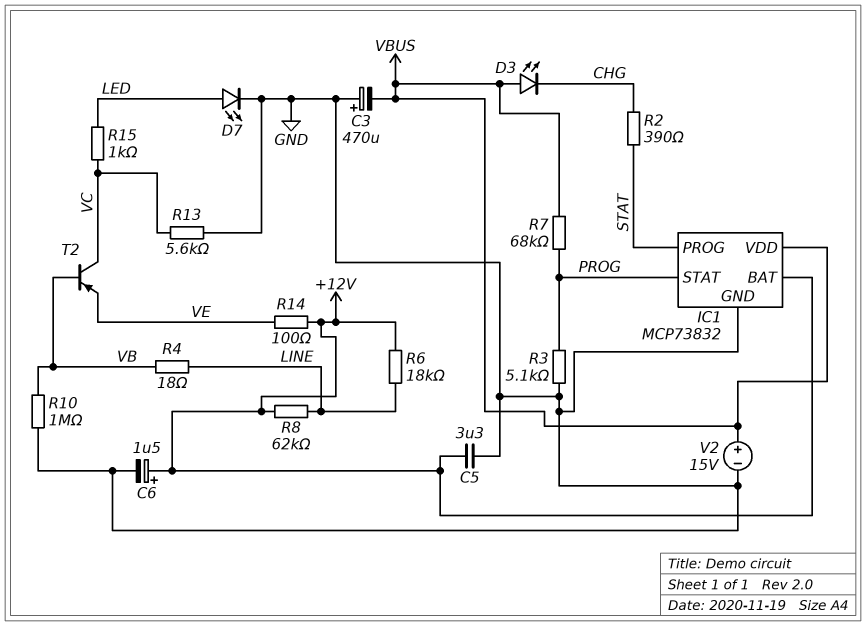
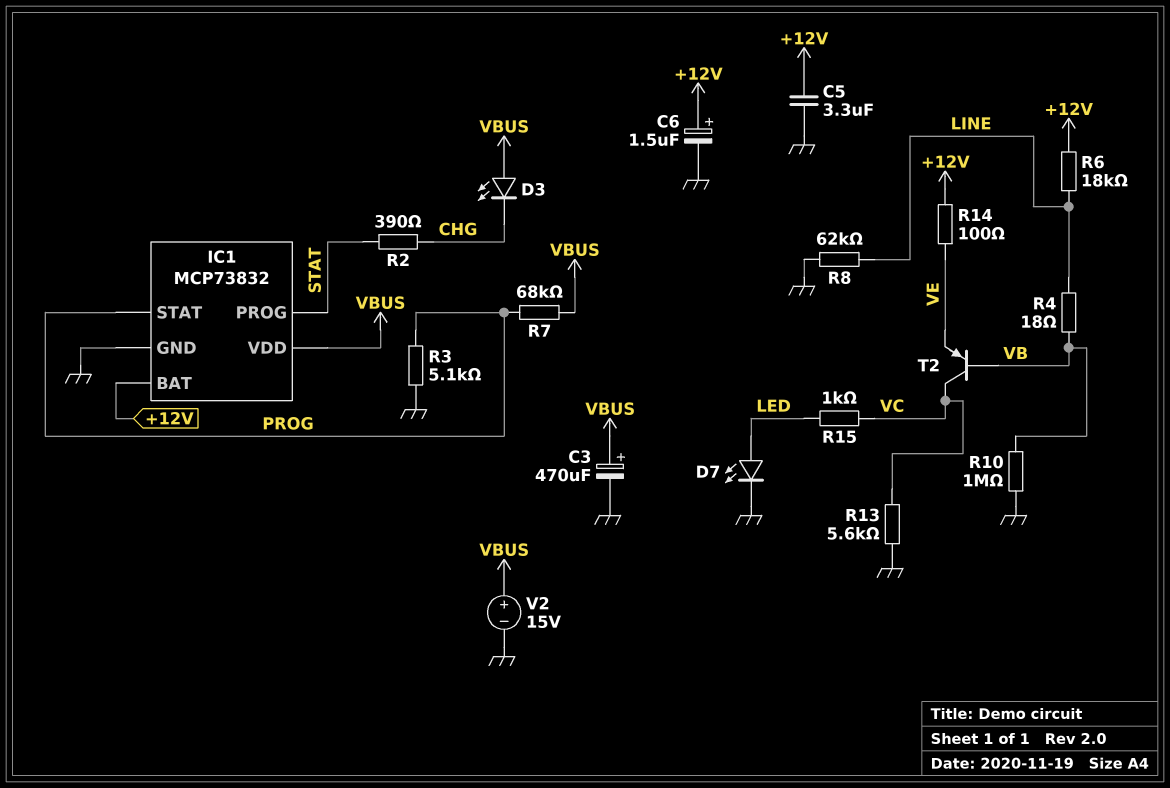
C3: 470uF (plus GND, minus VBUS) -> 470uF (plus VBUS, minus GND)
R8: 62k (+12V, LINE) -> 62k (GND, LINE)

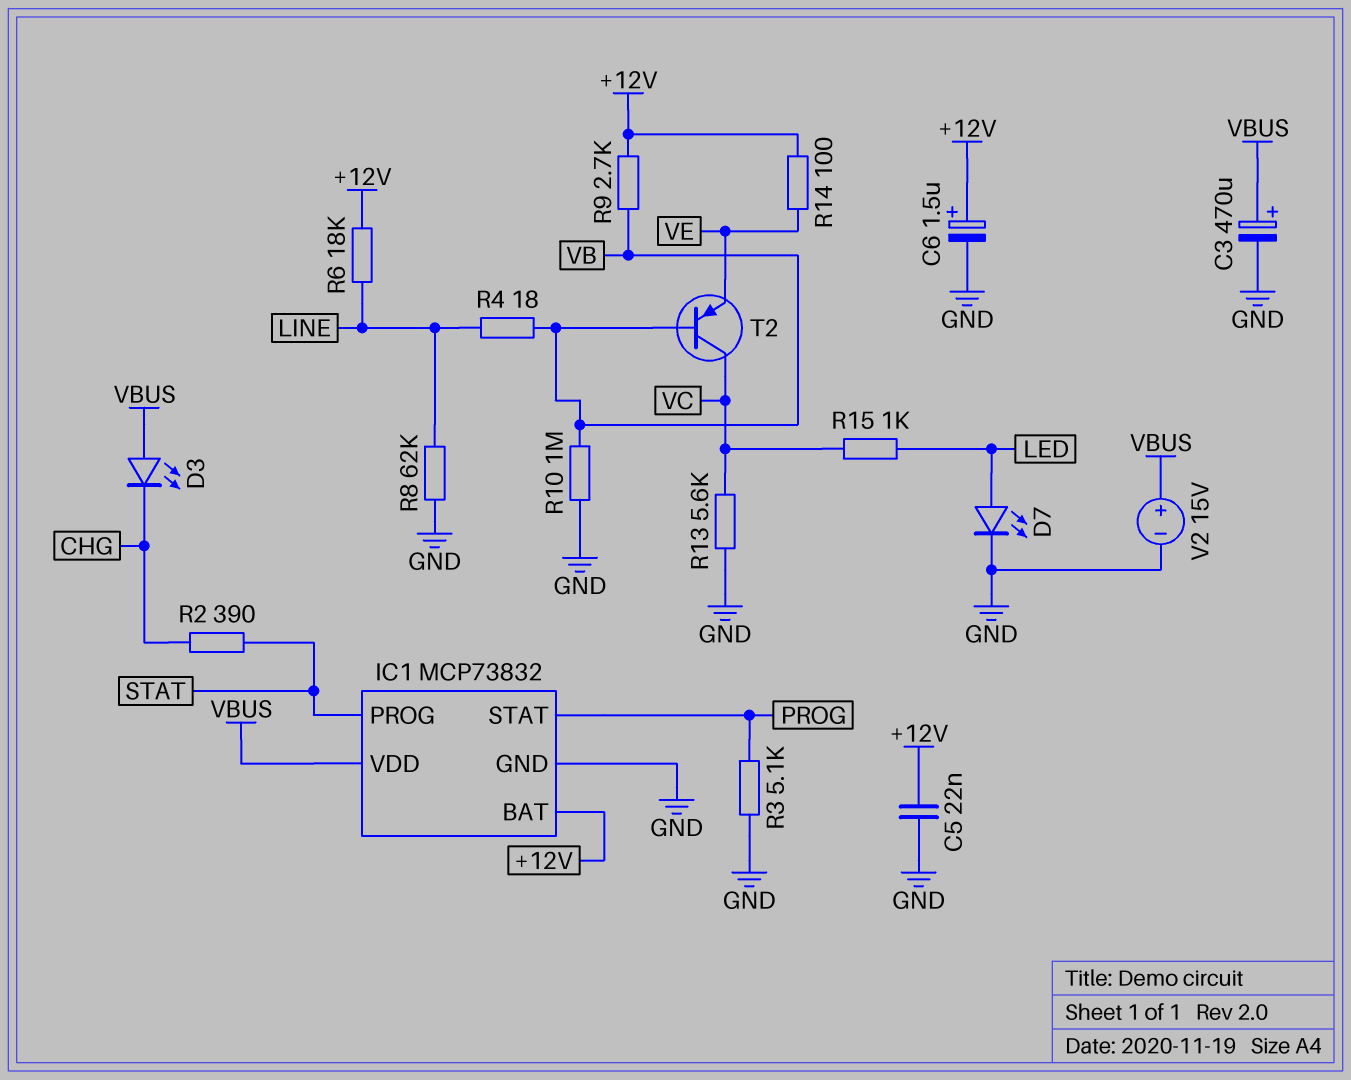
C5: 3.3uF (+12V, GND) -> 22nF (+12V, GND)
R7: 68k (PROG, VBUS) -> none
R9: none -> 2.7k (+12V, VB)

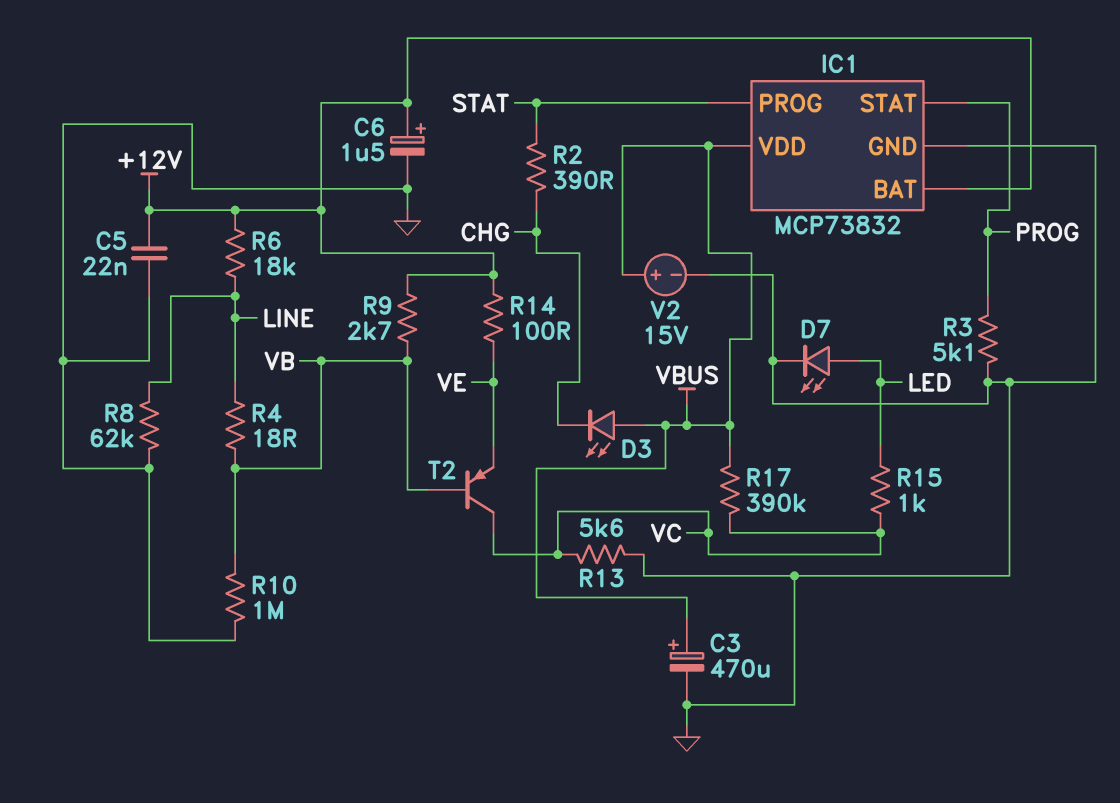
R17: none -> 390k (VBUS, VC)

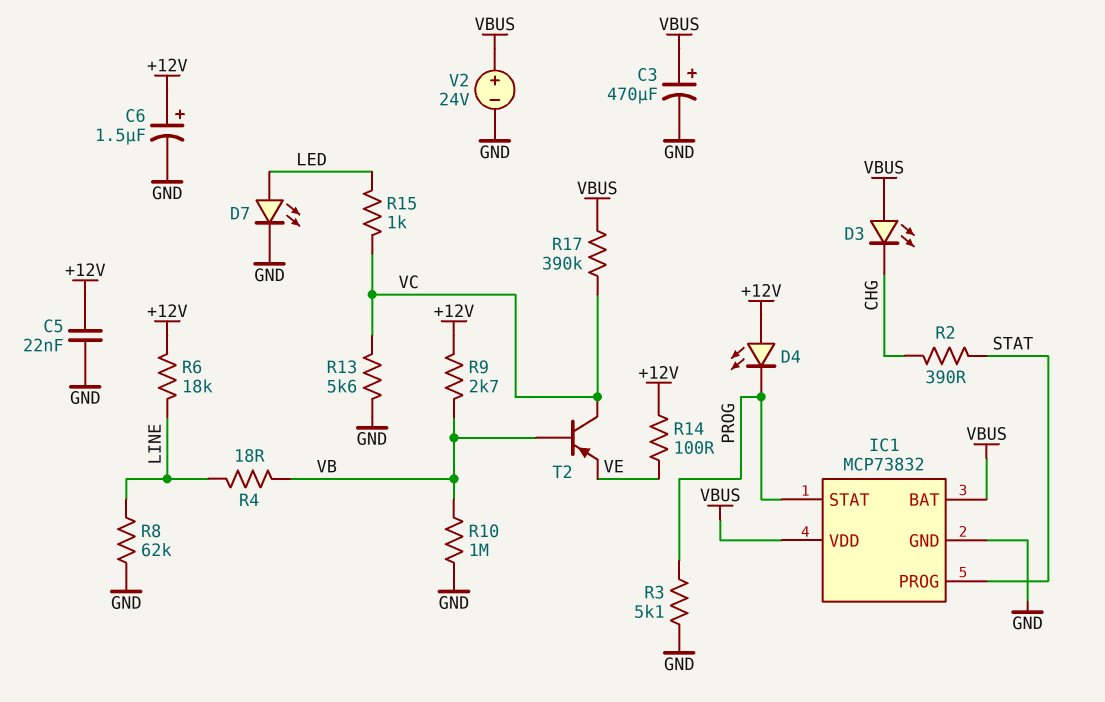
D4: none -> LED (A +12V, K PROG)
IC1 pin BAT: +12V -> VBUS
V2: 15V (plus VBUS, minus GND) -> 24V (plus VBUS, minus GND)

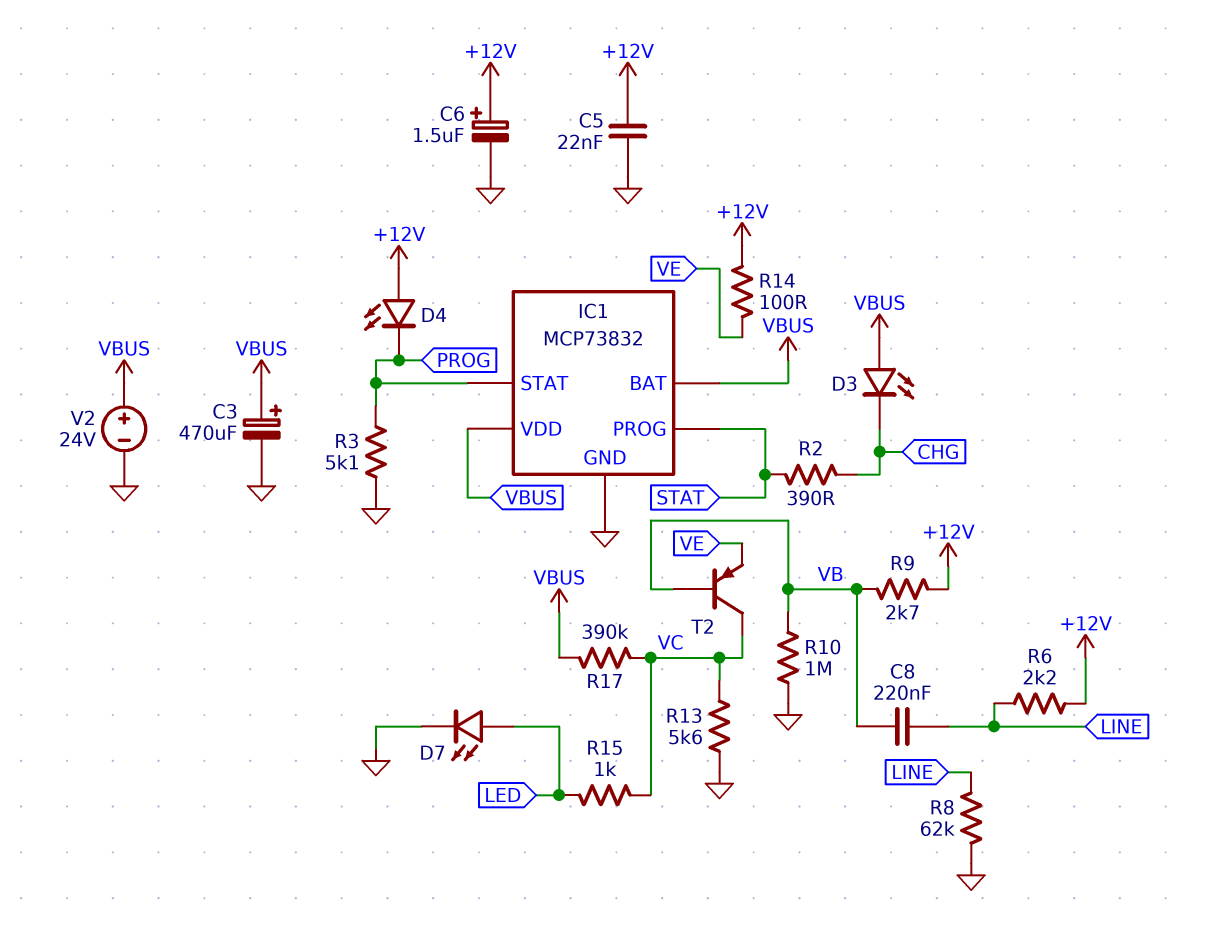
C8: none -> 220nF (LINE, VB)
R4: 18 (LINE, VB) -> none
R6: 18k (+12V, LINE) -> 2.2k (+12V, LINE)

